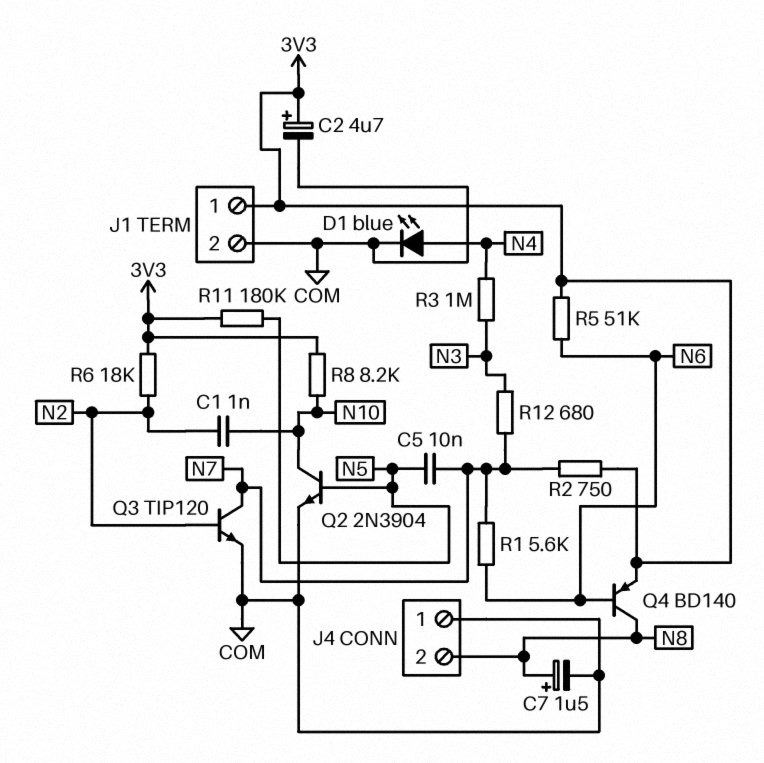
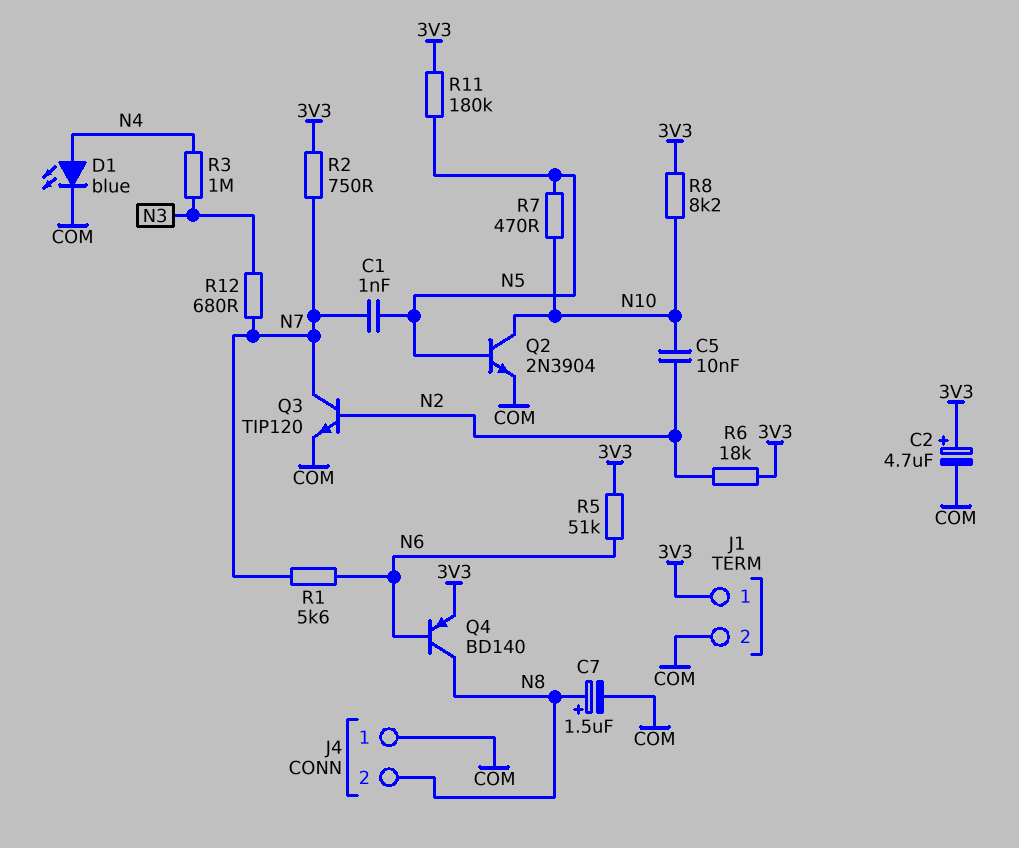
C1: 1nF (N2, N10) -> 1nF (N5, N7)
C5: 10nF (N5, N7) -> 10nF (N2, N10)
R7: none -> 470 (N5, N10)

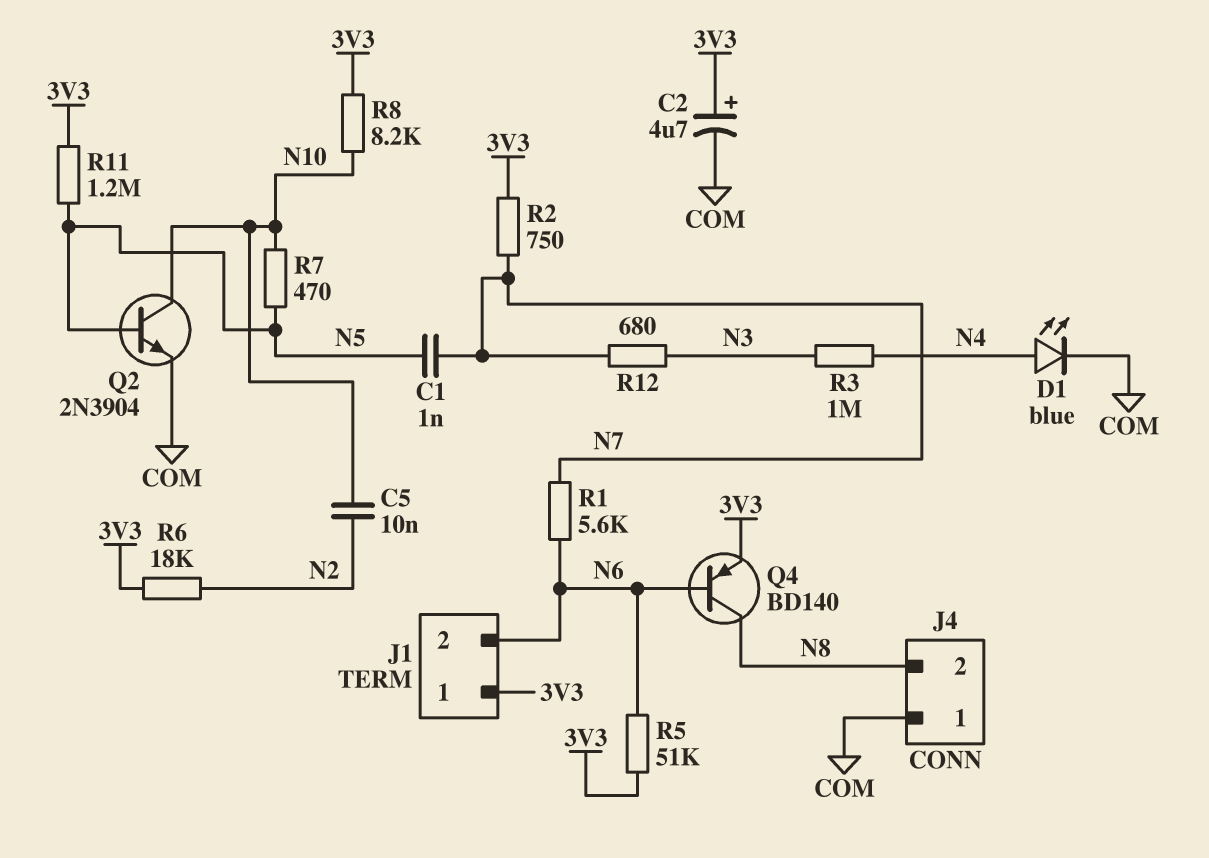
C7: 1.5uF (plus N8, minus COM) -> none
J1 pin 2: COM -> N6
Q3: NPN TIP120 (B N2, C N7, E COM) -> none
R11: 180k (3V3, N5) -> 1.2M (3V3, N5)

